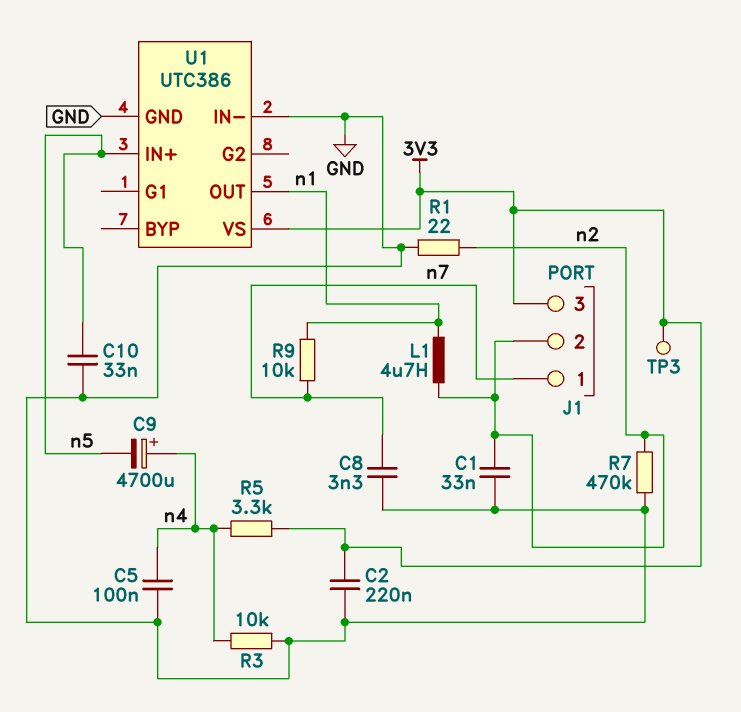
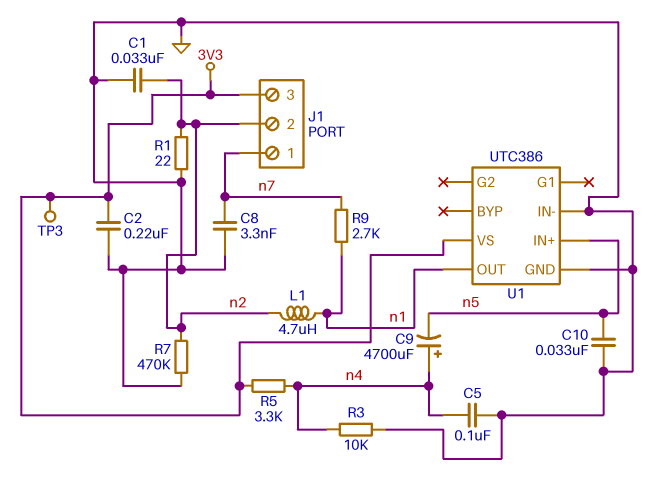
R9: 10k (n1, n7) -> 2.7k (n1, n7)

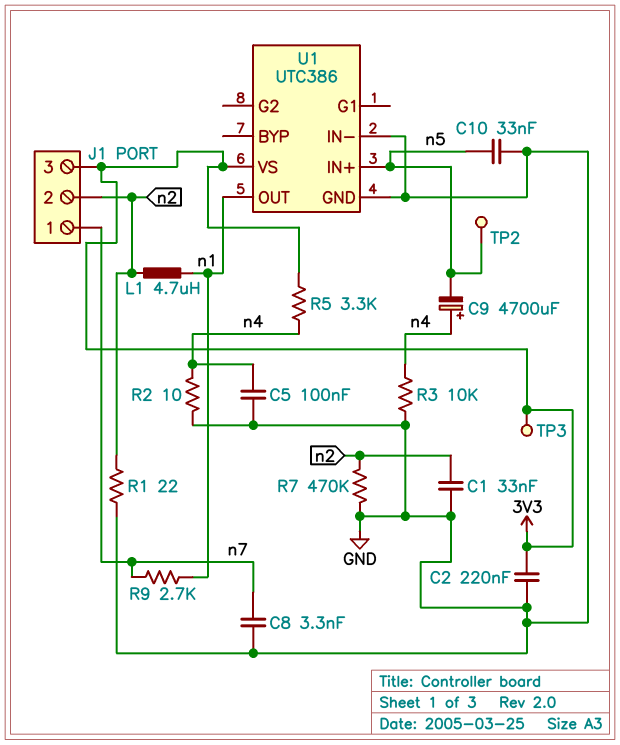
R2: none -> 10 (GND, n4)
TP2: none -> test point (n5)

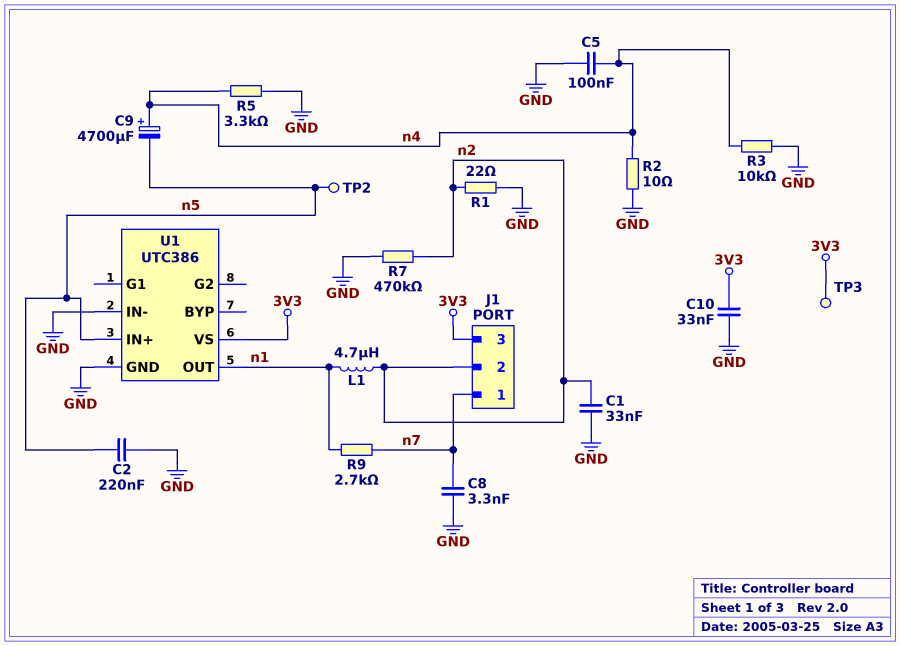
C2: 220nF (3V3, GND) -> 220nF (GND, n5)
C10: 33nF (GND, n5) -> 33nF (3V3, GND)
R5: 3.3k (3V3, n4) -> 3.3k (GND, n4)

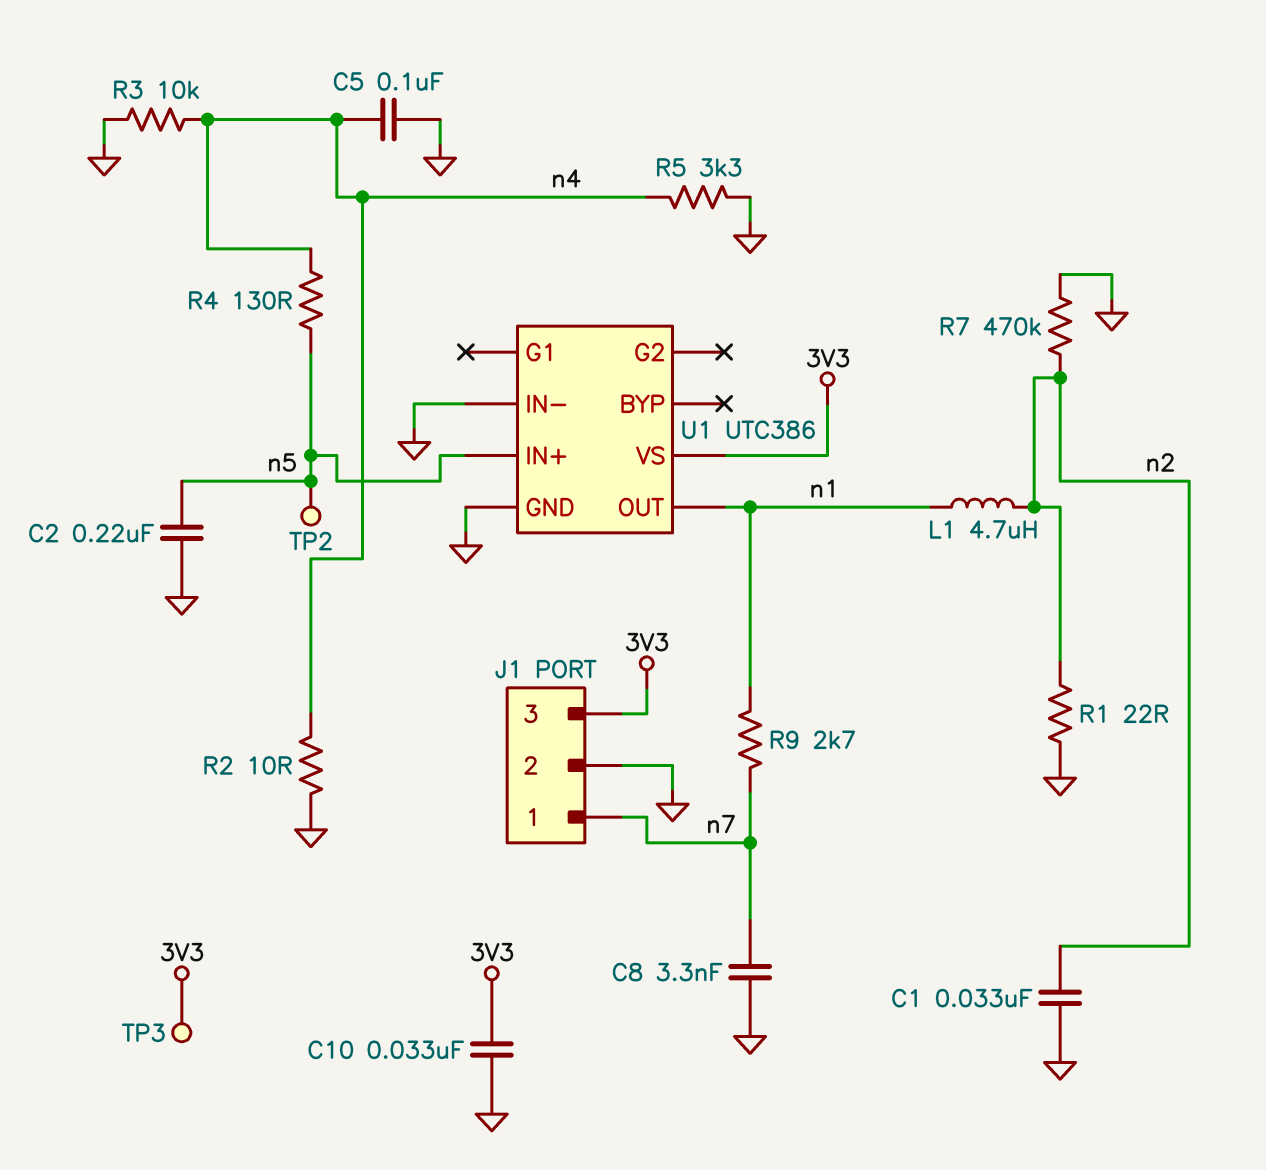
C9: 4700uF (plus n4, minus n5) -> none
J1 pin 2: n2 -> GND
R4: none -> 130 (n4, n5)

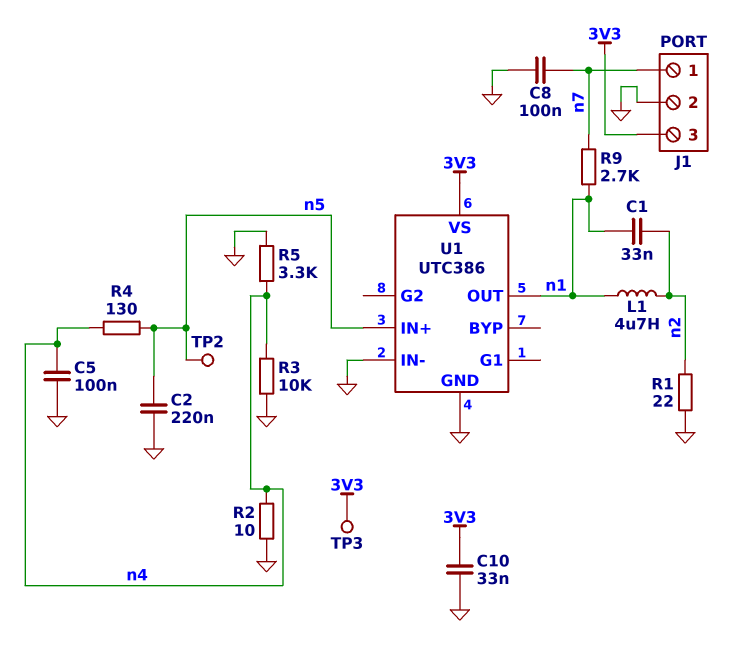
C1: 33nF (GND, n2) -> 33nF (n1, n2)
C8: 3.3nF (GND, n7) -> 100nF (GND, n7)
R7: 470k (GND, n2) -> none

